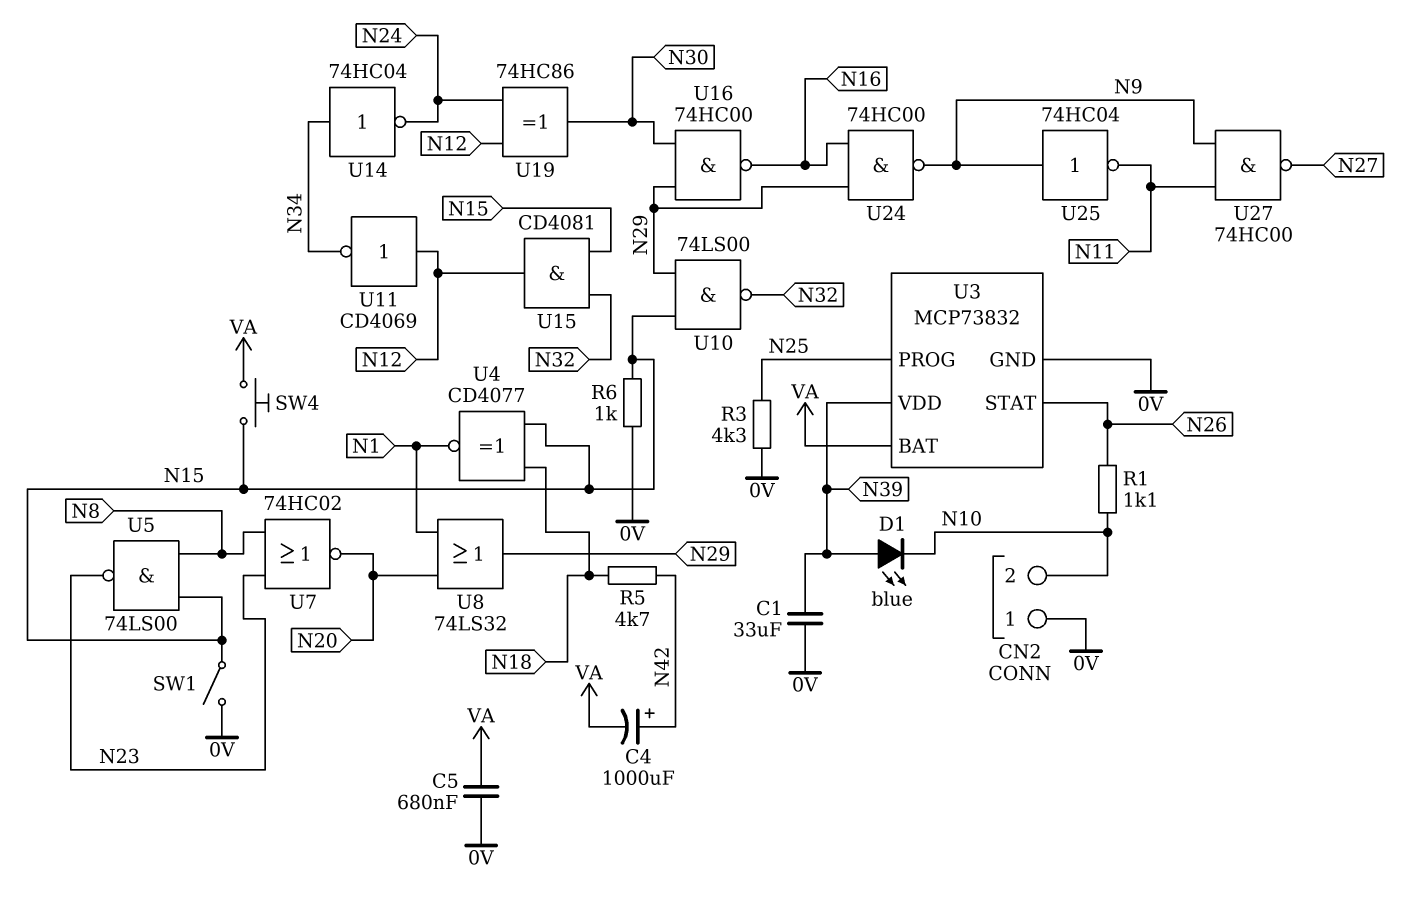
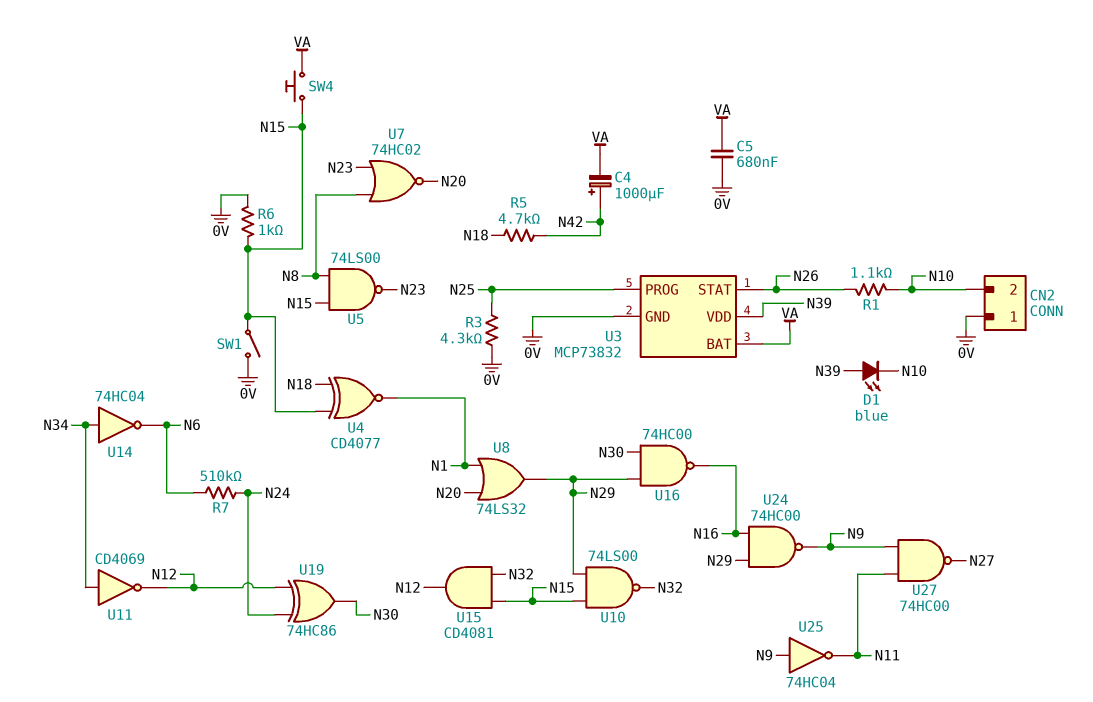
C1: 33uF (0V, N39) -> none
R7: none -> 510k (N6, N24)
U11: NOT CD4069 (in N12, out N34) -> NOT CD4069 (in N34, out N12)
U14: NOT 74HC04 (in N34, out N24) -> NOT 74HC04 (in N34, out N6)

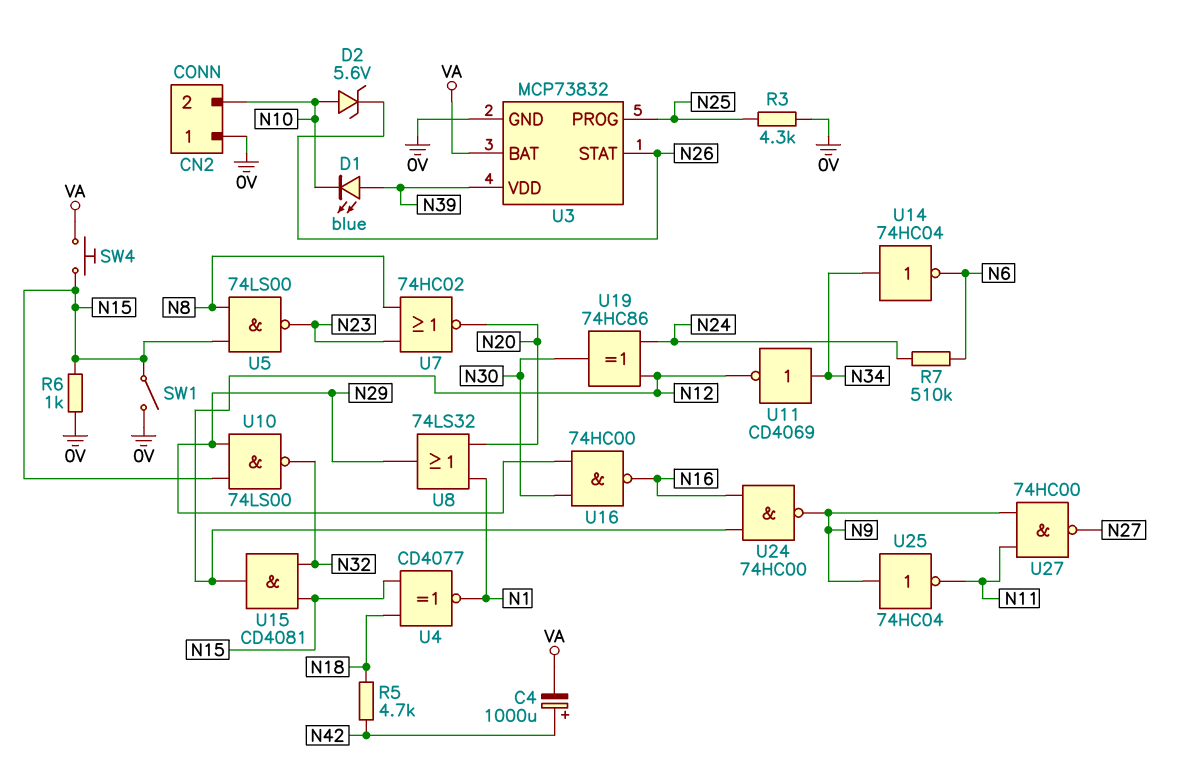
C5: 680nF (0V, VA) -> none
D2: none -> zener 5.6V (A N10, K N26)
R1: 1.1k (N10, N26) -> none
U24: NAND 74HC00 (in N16, in N29, out N9) -> NAND 74HC00 (in N12, in N16, out N9)

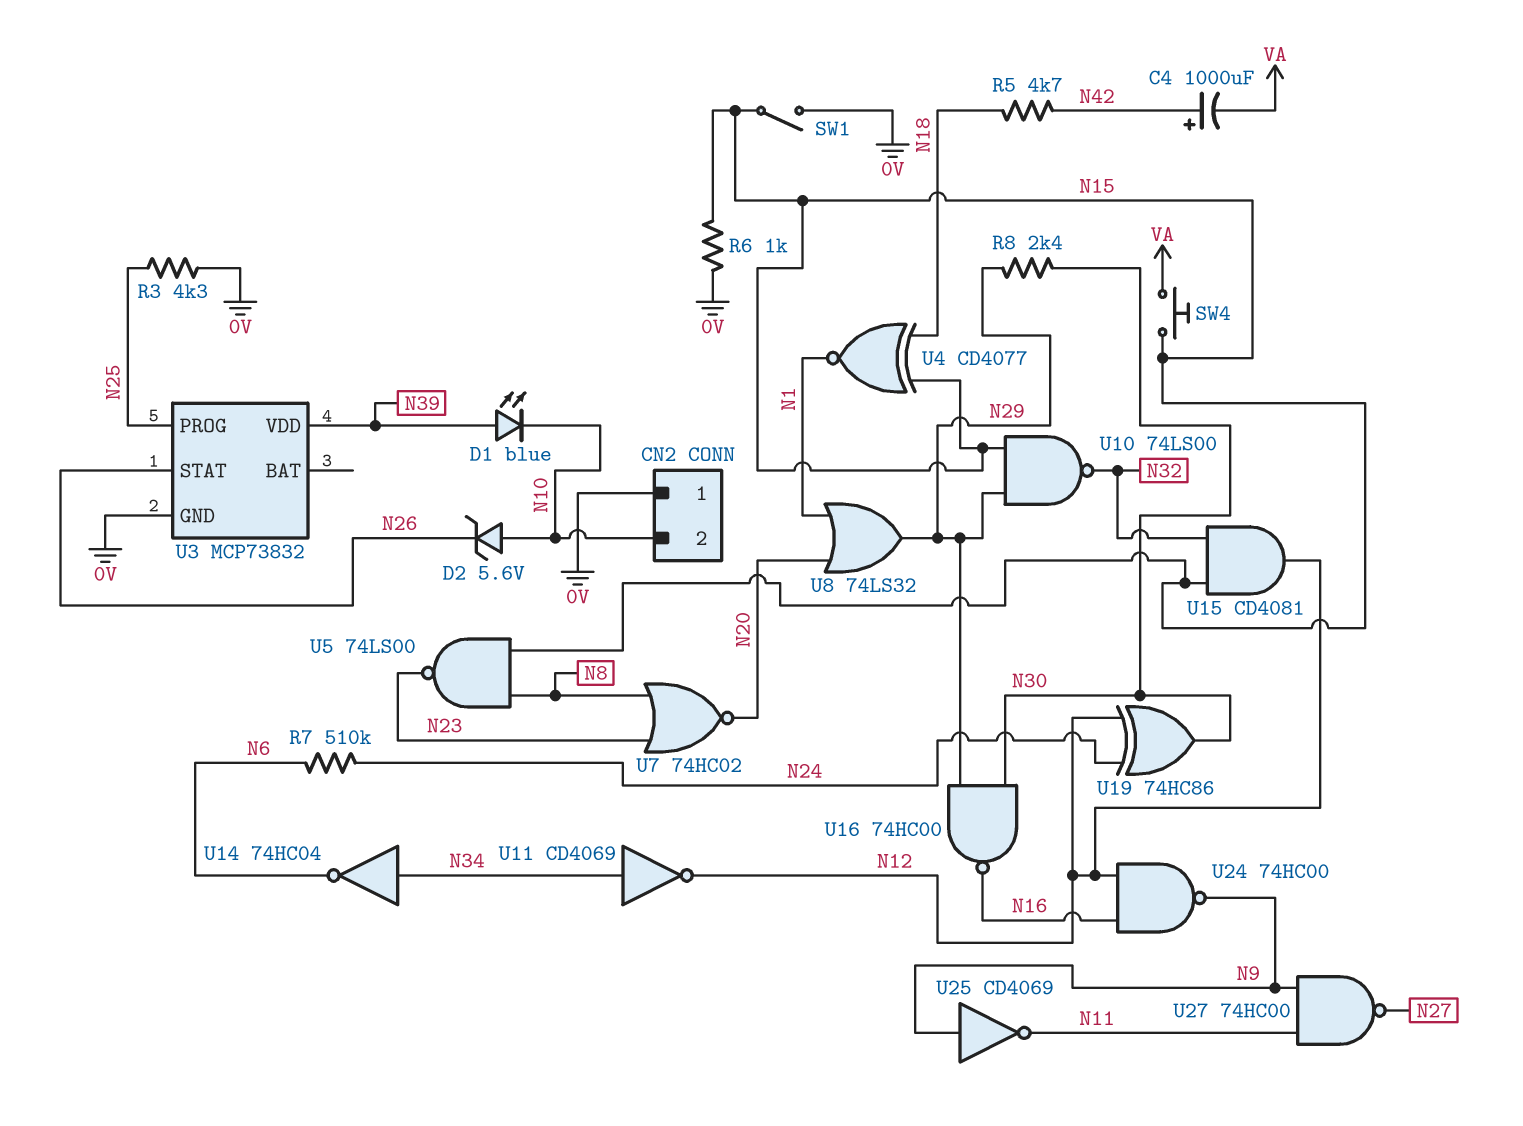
R8: none -> 2.4k (N29, N30)
U3 pin BAT: VA -> none
U25: NOT 74HC04 (in N9, out N11) -> NOT CD4069 (in N9, out N11)

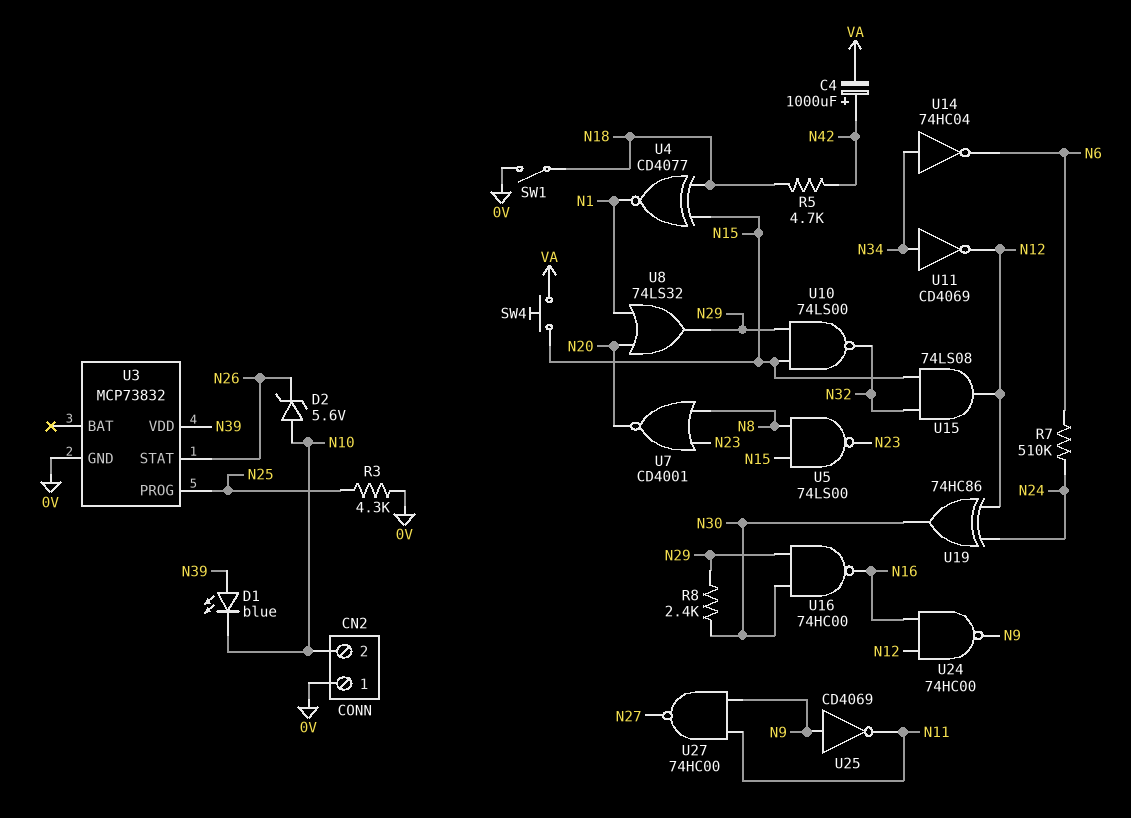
R6: 1k (0V, N15) -> none
SW1: switch (0V, N15) -> switch (0V, N18)
U7: NOR 74HC02 (in N8, in N23, out N20) -> NOR CD4001 (in N8, in N23, out N20)
U15: AND CD4081 (in N15, in N32, out N12) -> AND 74LS08 (in N15, in N32, out N12)

